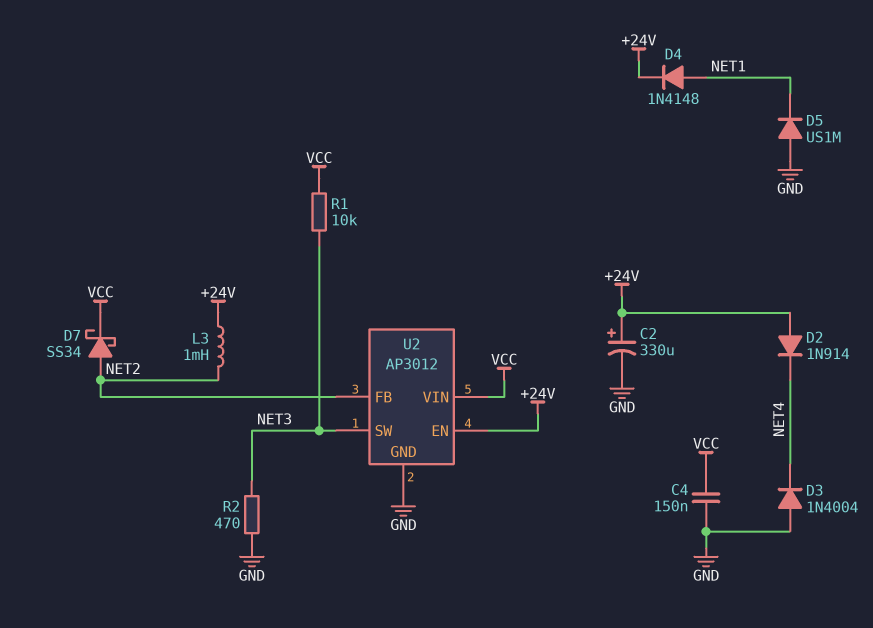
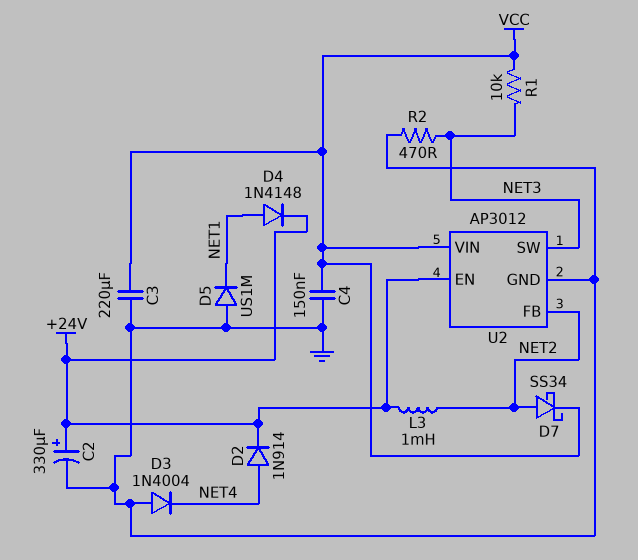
C3: none -> 220uF (GND, VCC)
D2: diode 1N914 (A +24V, K NET4) -> diode 1N914 (A NET4, K +24V)

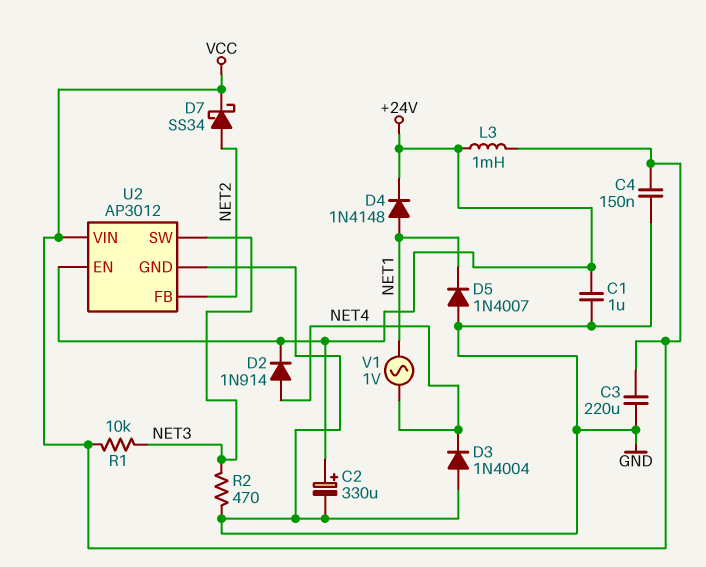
C1: none -> 1uF (+24V, GND)
D5: diode US1M (A GND, K NET1) -> diode 1N4007 (A GND, K NET1)
L3: 1mH (+24V, NET2) -> 1mH (+24V, VCC)
V1: none -> AC 1V (NET1, NET4)

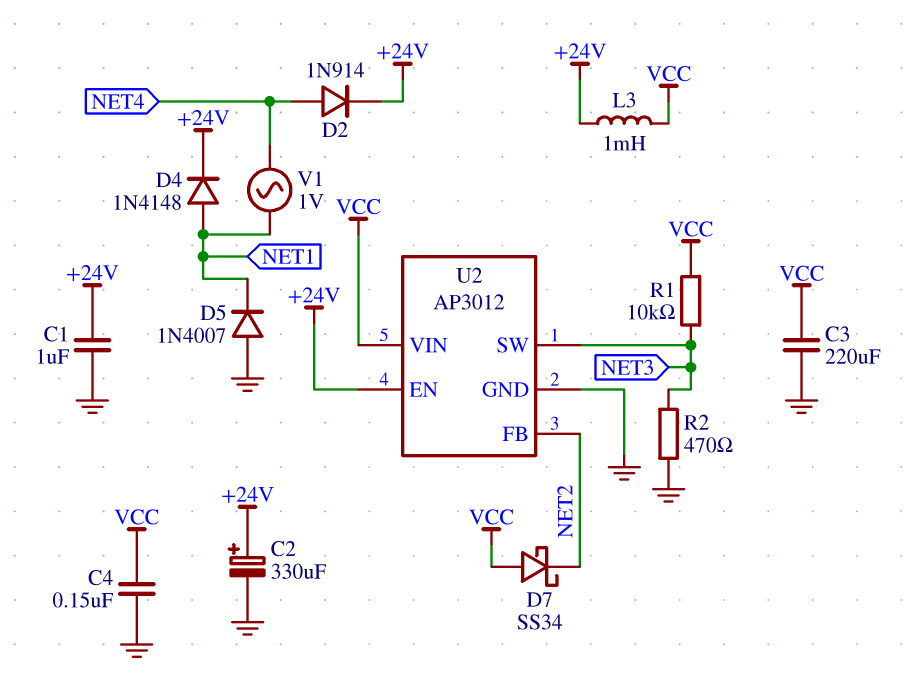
D3: diode 1N4004 (A GND, K NET4) -> none
D7: schottky SS34 (A NET2, K VCC) -> schottky SS34 (A VCC, K NET2)

